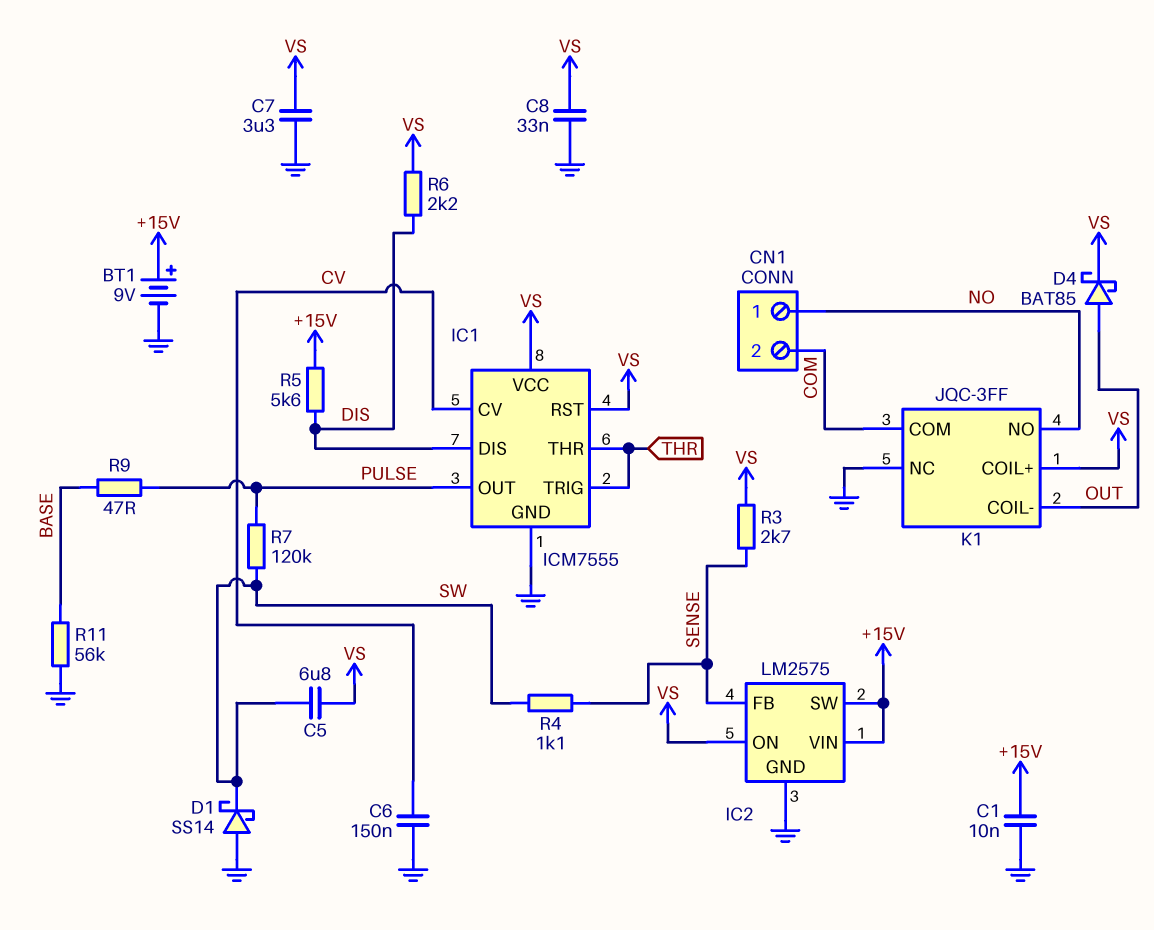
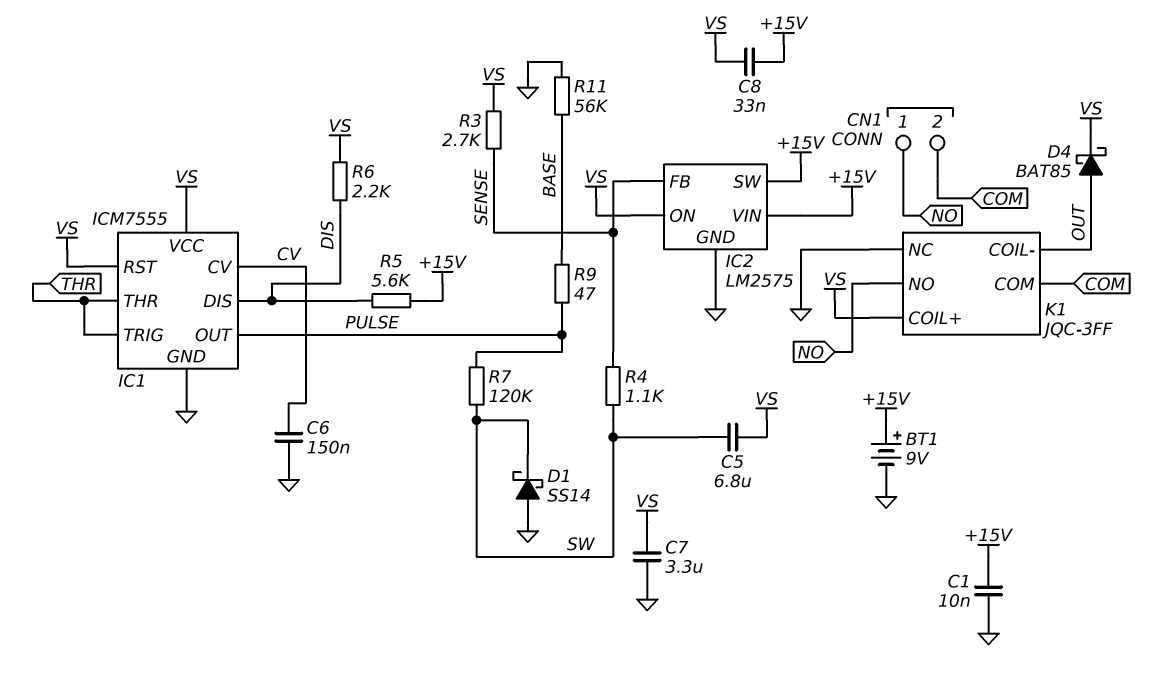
C8: 33nF (GND, VS) -> 33nF (+15V, VS)

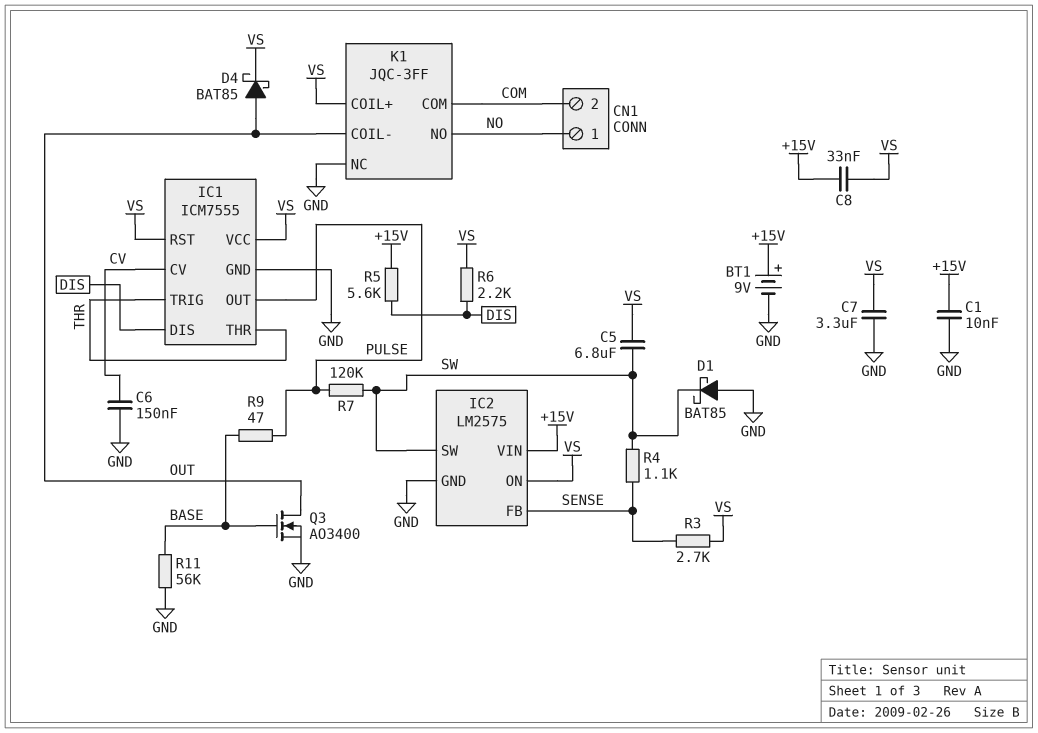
D1: schottky SS14 (A GND, K SW) -> schottky BAT85 (A GND, K SW)
IC2 pin SW: +15V -> SW
Q3: none -> NMOS AO3400 (G BASE, D OUT, S GND)

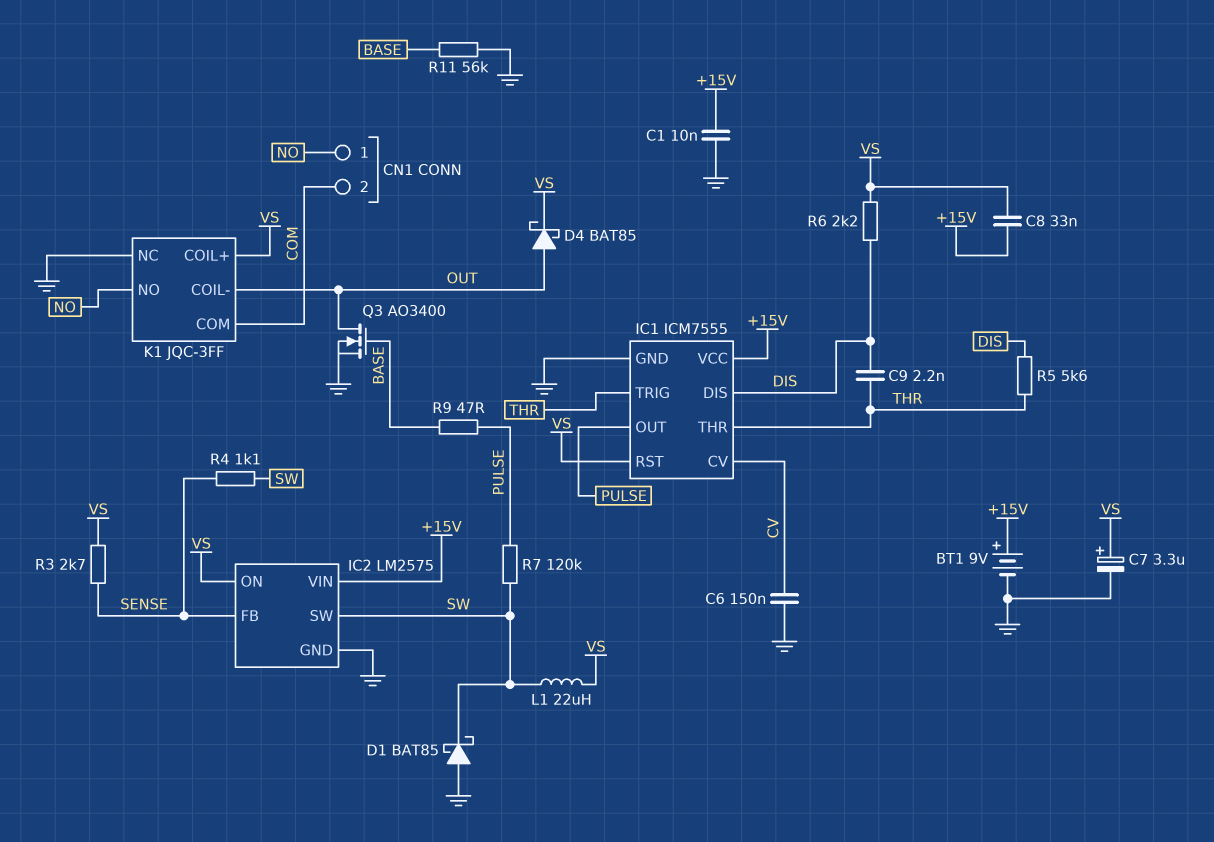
C5: 6.8uF (SW, VS) -> none
C7: 3.3uF (GND, VS) -> 3.3uF (plus VS, minus GND)
C9: none -> 2.2nF (DIS, THR)
IC1 pin VCC: VS -> +15V
L1: none -> 22uH (SW, VS)
R5: 5.6k (+15V, DIS) -> 5.6k (DIS, THR)

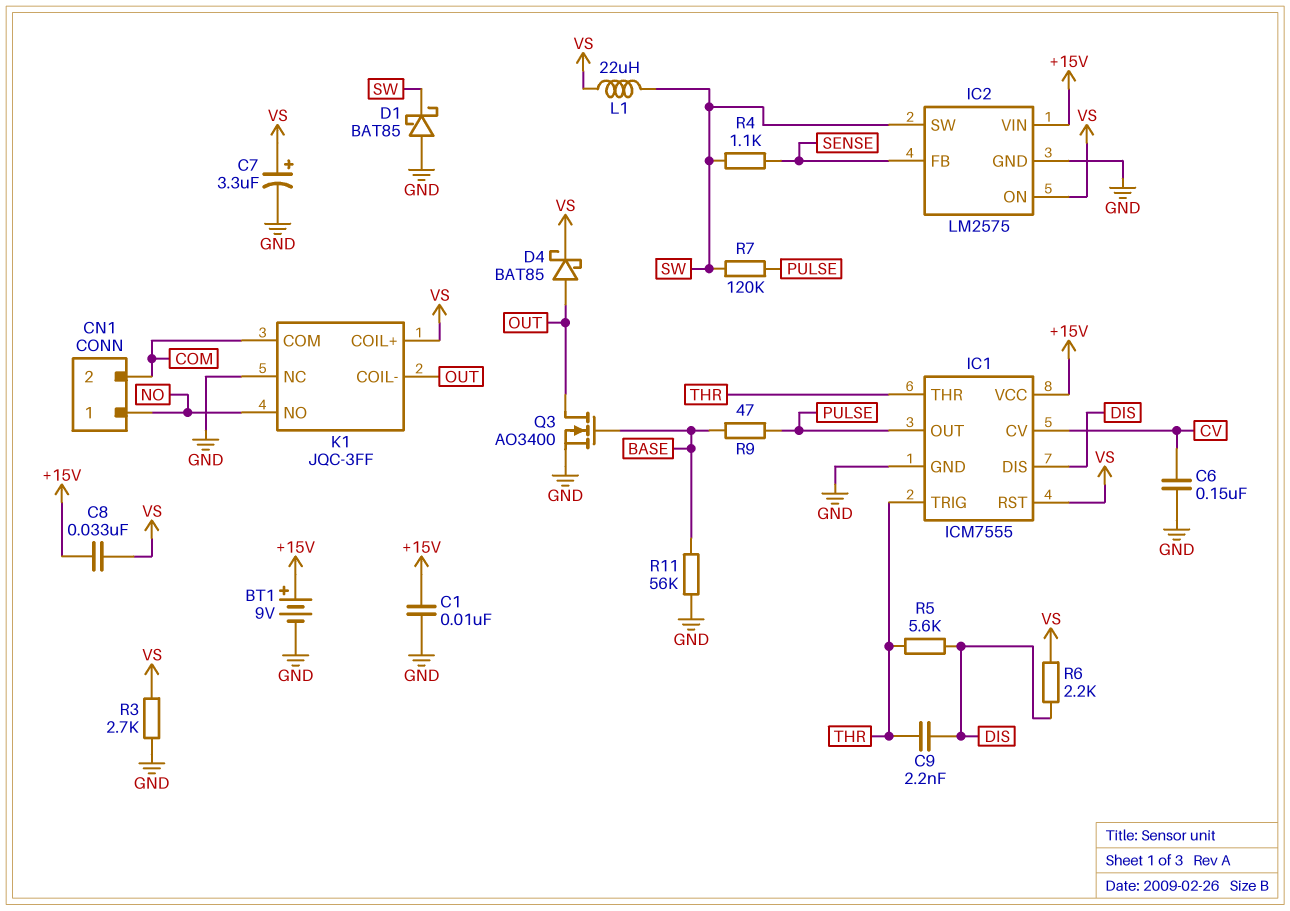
R3: 2.7k (SENSE, VS) -> 2.7k (GND, VS)

